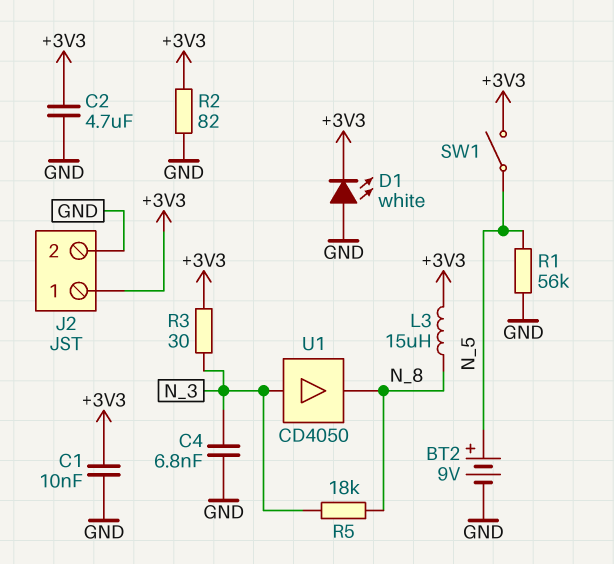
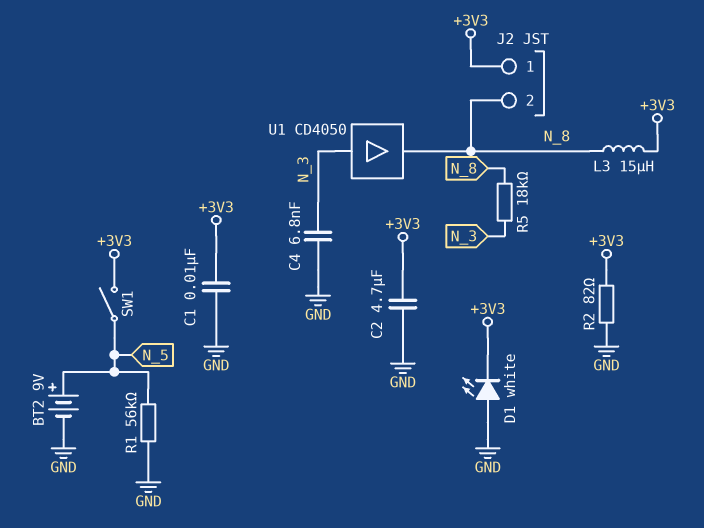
J2 pin 2: GND -> N_8
R3: 30 (+3V3, N_3) -> none

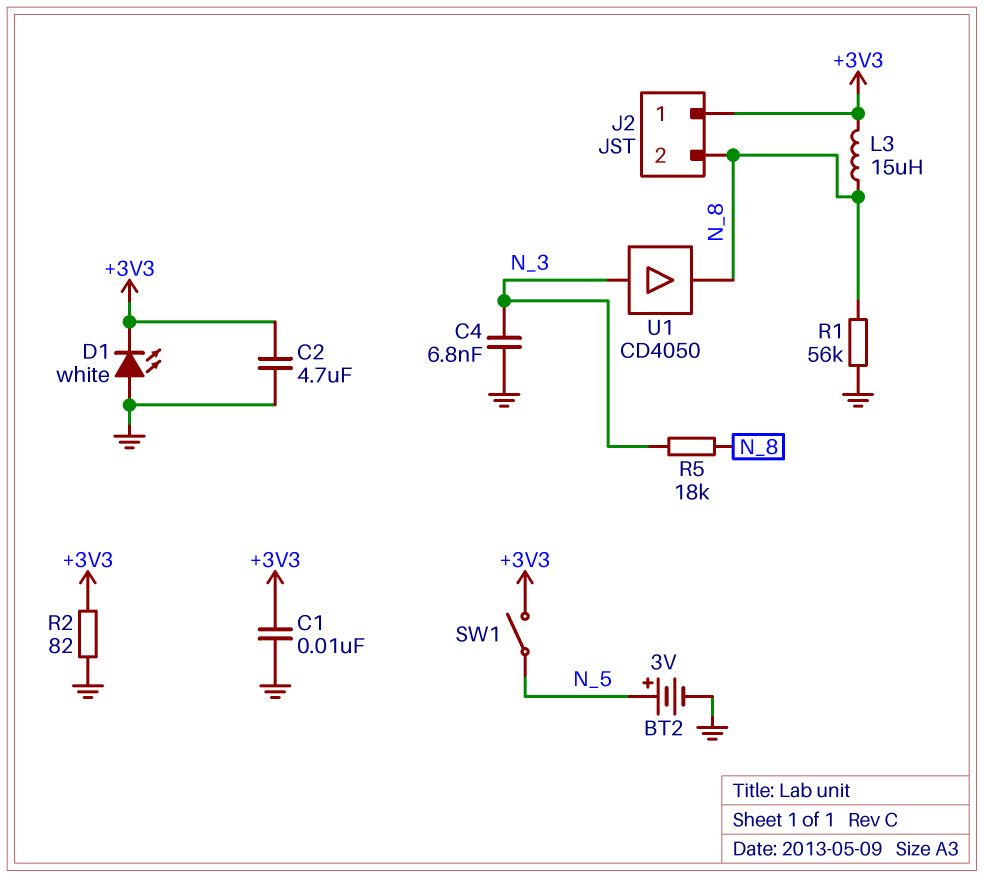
BT2: 9V (plus N_5, minus GND) -> 3V (plus N_5, minus GND)
R1: 56k (GND, N_5) -> 56k (GND, N_8)

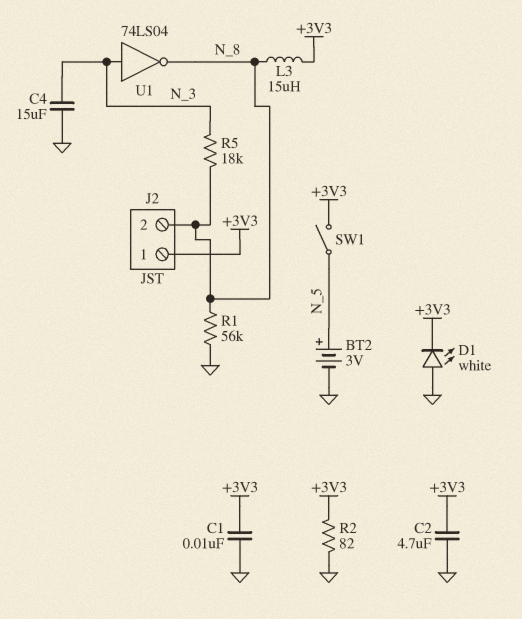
C4: 6.8nF (GND, N_3) -> 15uF (GND, N_3)
U1: buffer CD4050 (in N_3, out N_8) -> NOT 74LS04 (in N_3, out N_8)

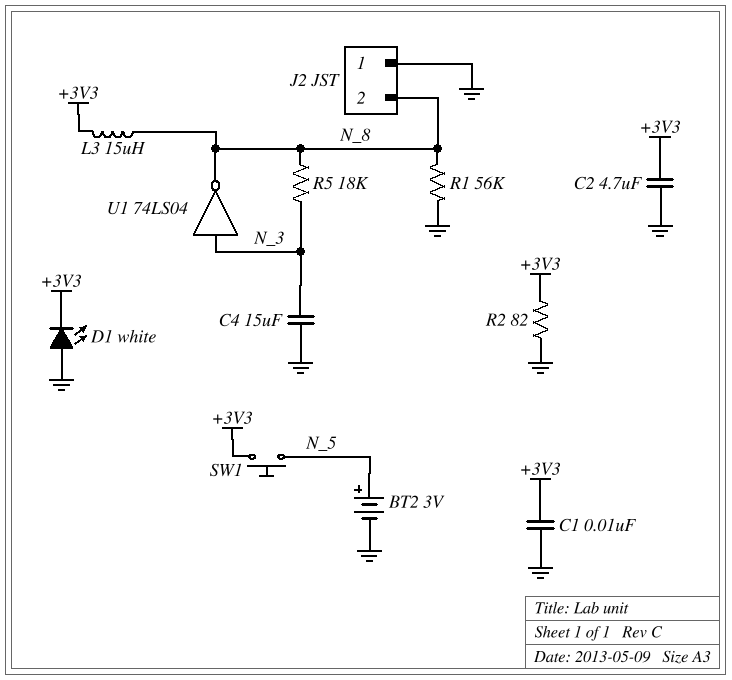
J2 pin 1: +3V3 -> GND
SW1: switch (+3V3, N_5) -> button (+3V3, N_5)

